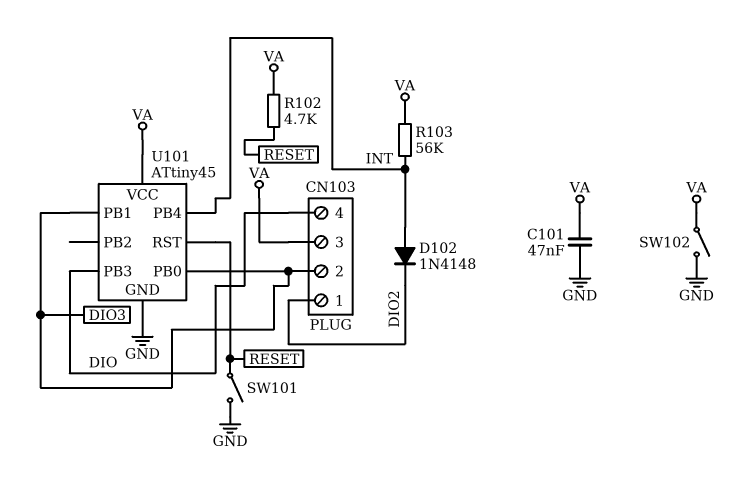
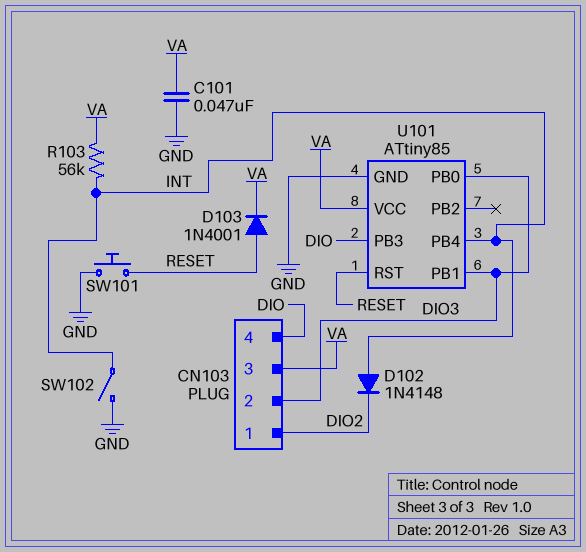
D103: none -> diode 1N4001 (A RESET, K VA)
R102: 4.7k (RESET, VA) -> none
SW101: switch (GND, RESET) -> button (GND, RESET)
SW102: switch (GND, VA) -> switch (GND, INT)
U101: ATtiny45 -> ATtiny85

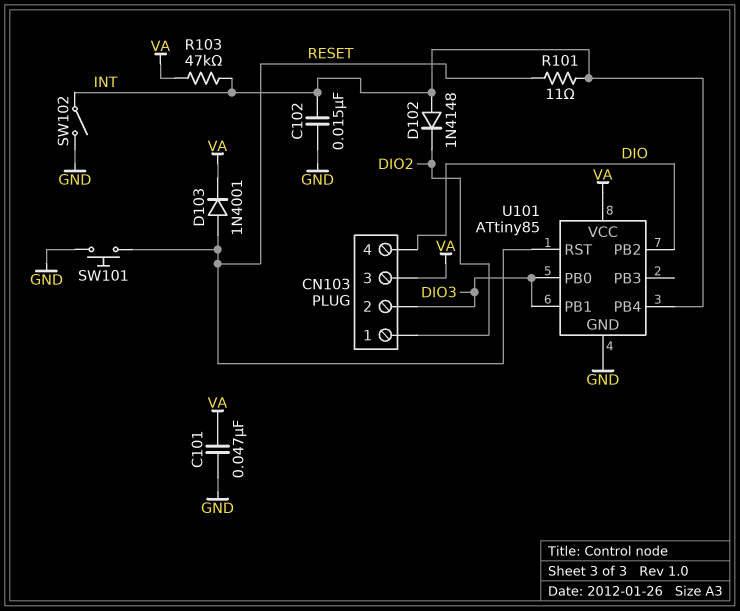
C102: none -> 15nF (GND, INT)
R101: none -> 11 (INT, RESET)
R103: 56k (INT, VA) -> 47k (INT, VA)
U101 pin PB2: none -> DIO
U101 pin PB3: DIO -> none

